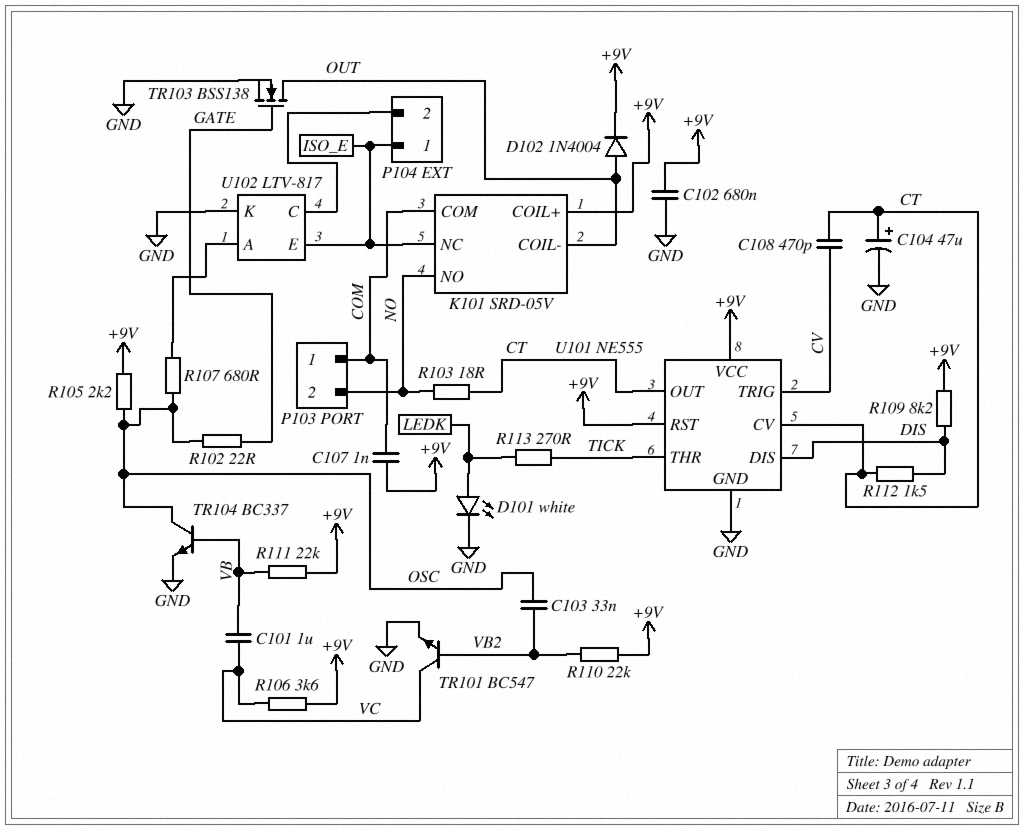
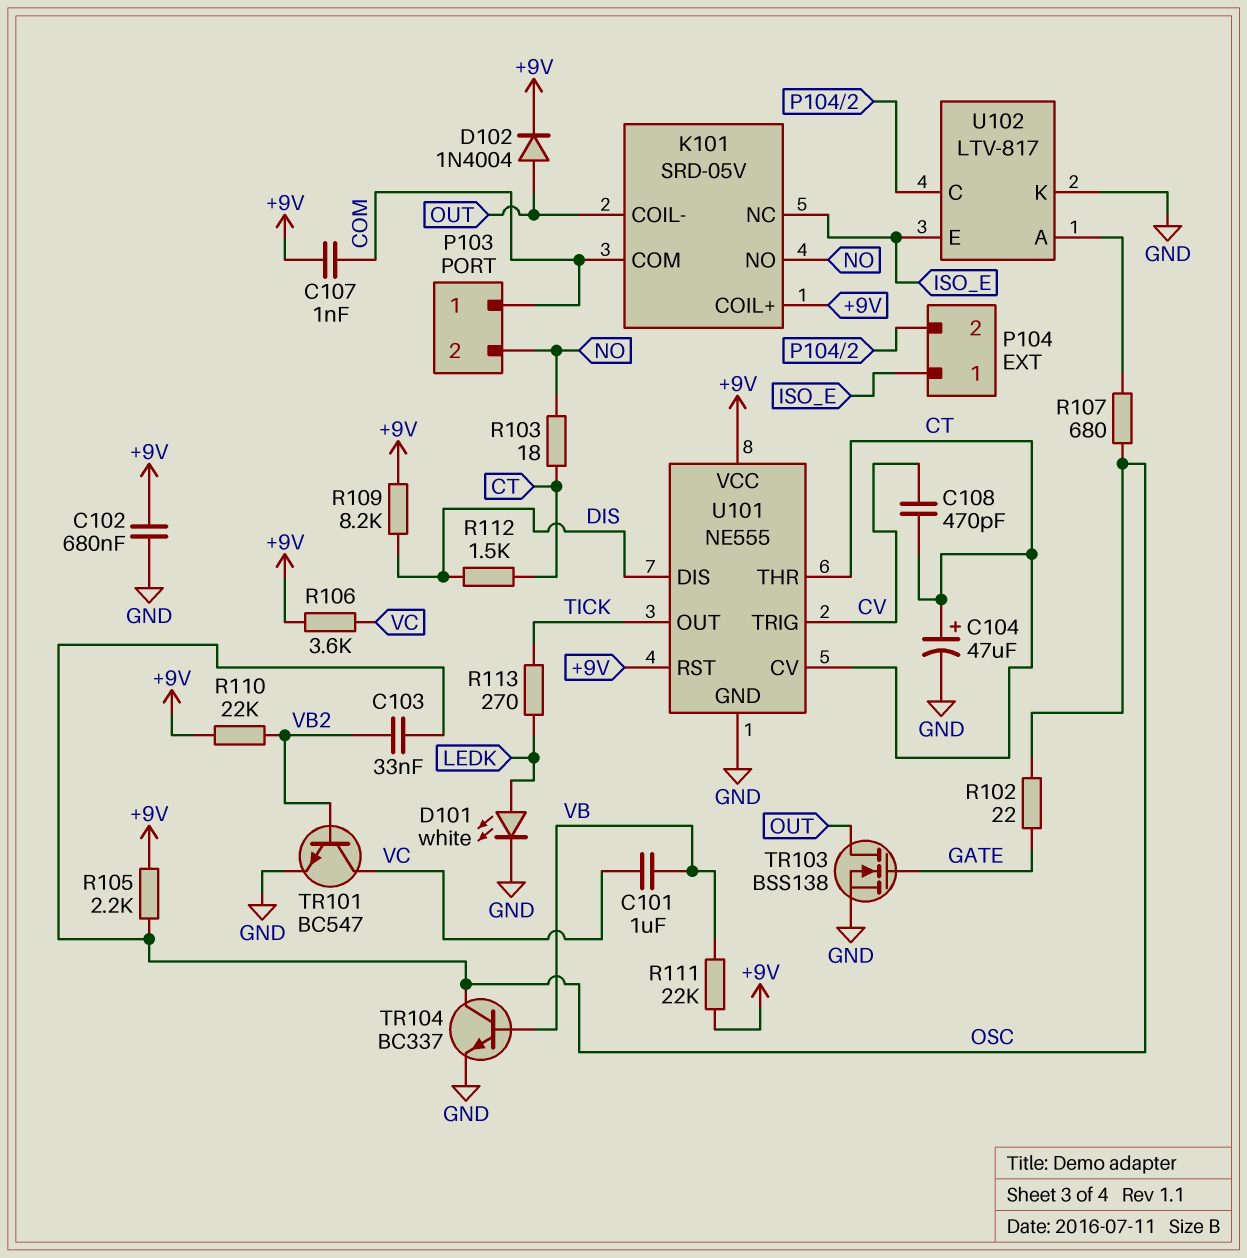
U101 pin OUT: CT -> TICK
U101 pin THR: TICK -> CT

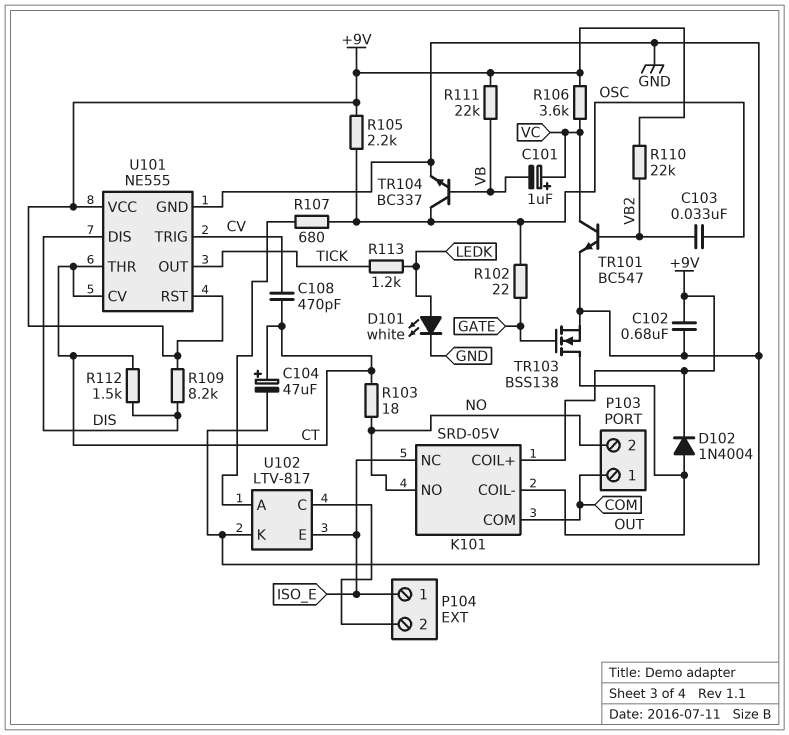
C101: 1uF (VB, VC) -> 1uF (plus VC, minus VB)
C107: 1nF (+9V, COM) -> none
R113: 270 (LEDK, TICK) -> 1.2k (LEDK, TICK)

